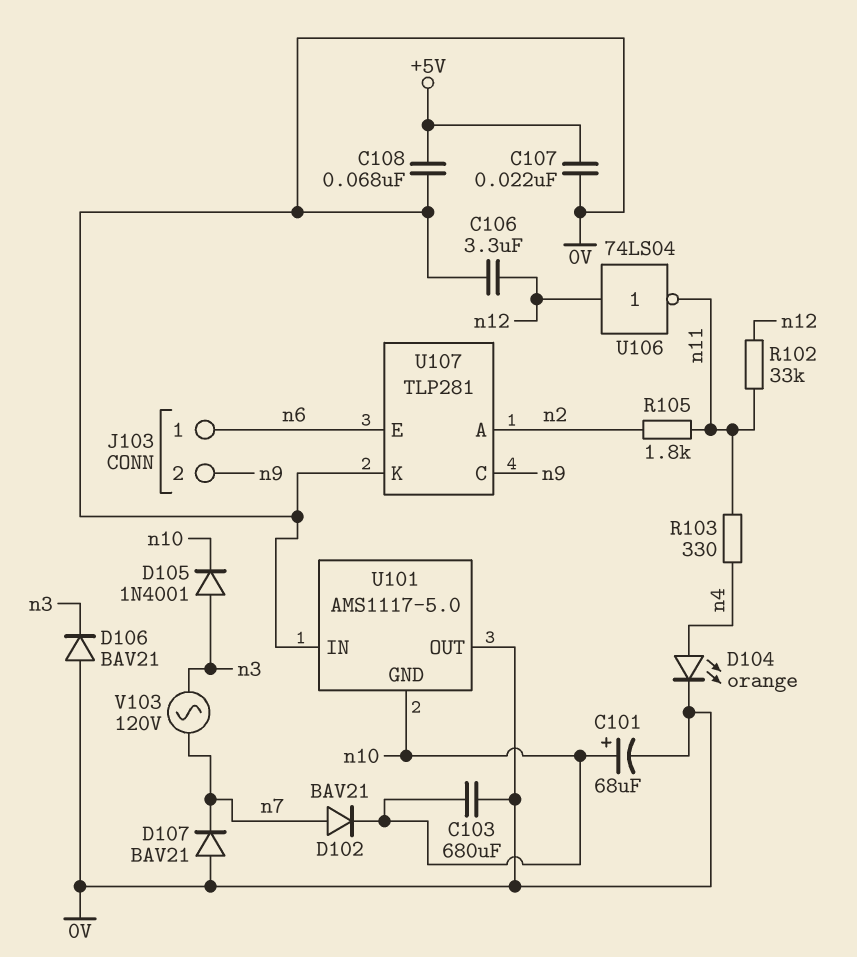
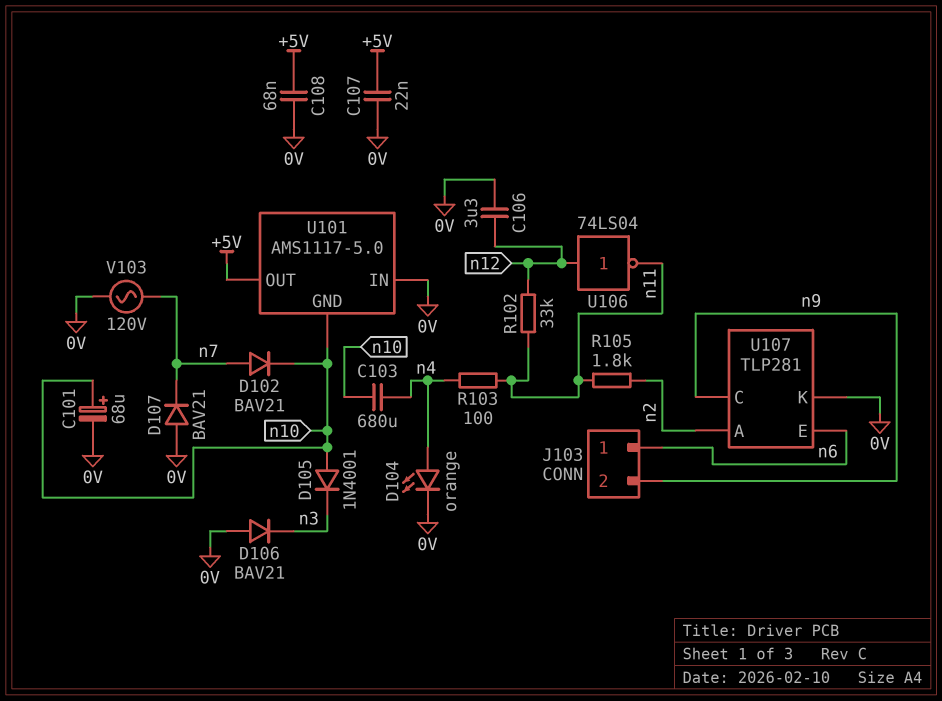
C103: 680uF (0V, n10) -> 680uF (n4, n10)
D105: diode 1N4001 (A n3, K n10) -> diode 1N4001 (A n10, K n3)
R103: 330 (n4, n11) -> 100 (n4, n11)
U101 pin OUT: 0V -> +5V
V103: AC 120V (n3, n7) -> AC 120V (0V, n7)

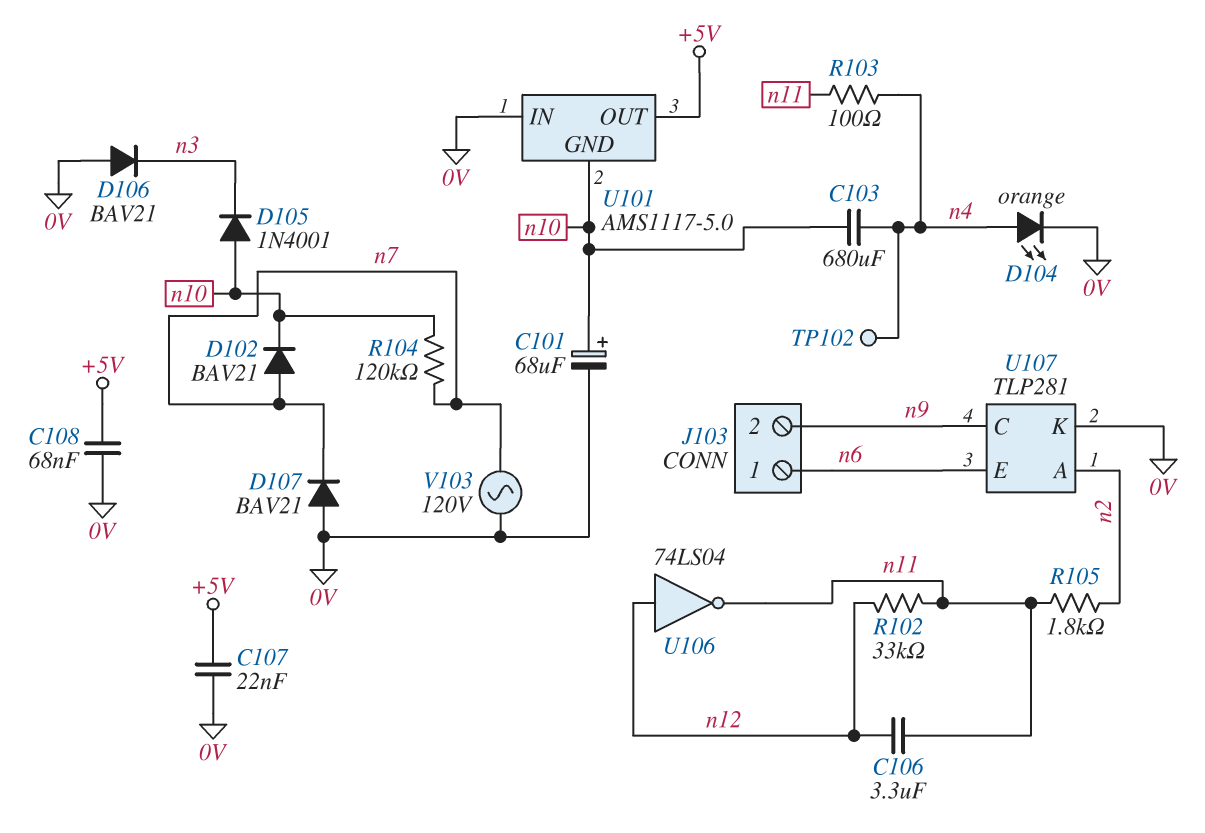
C106: 3.3uF (0V, n12) -> 3.3uF (n11, n12)
R104: none -> 120k (n7, n10)
TP102: none -> test point (n4)

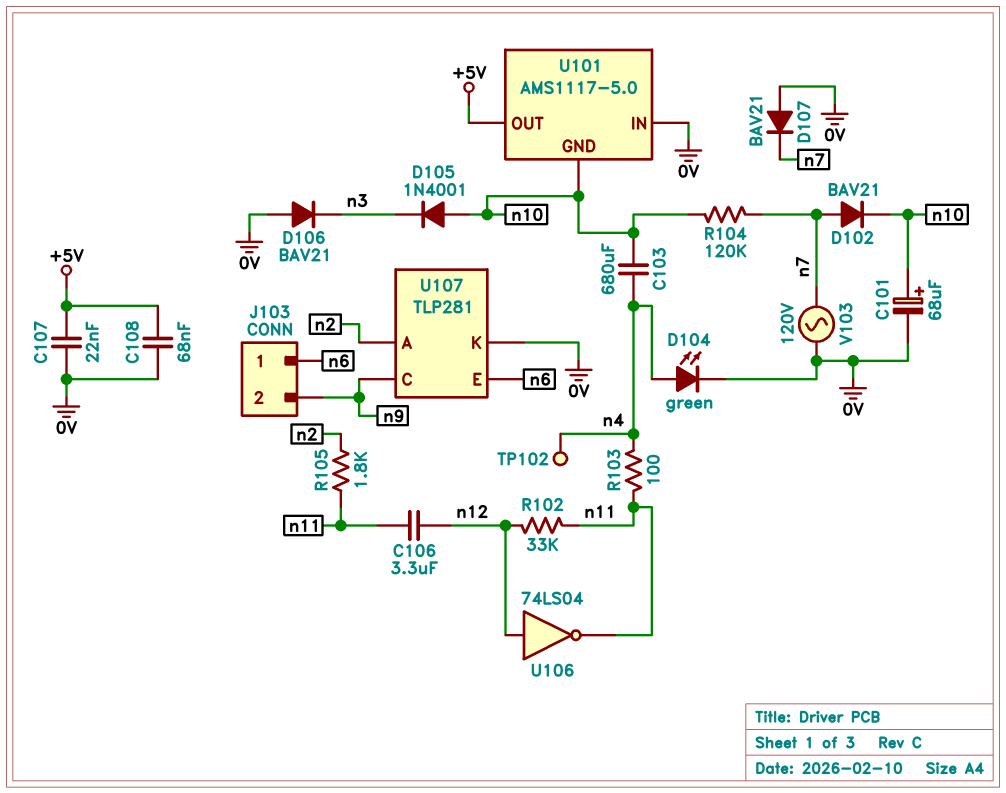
D104: LED orange (A n4, K 0V) -> LED green (A n4, K 0V)

